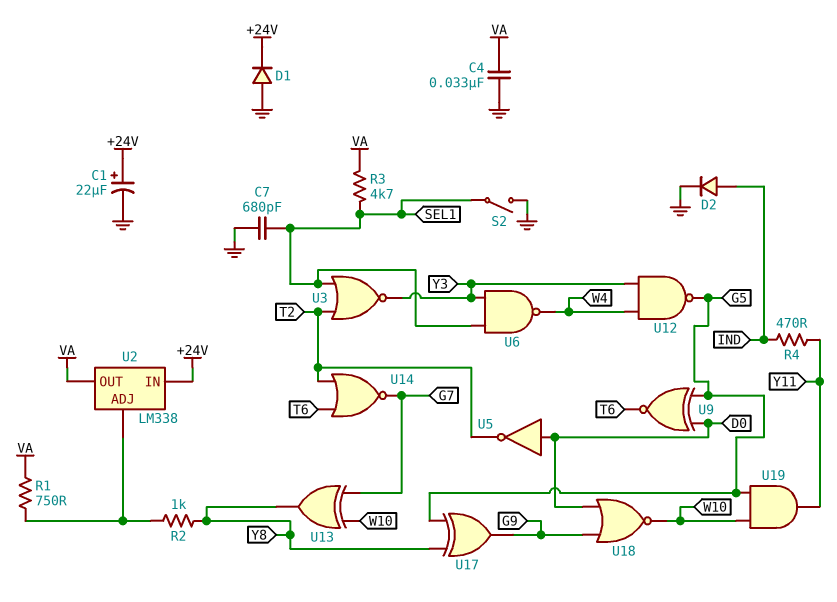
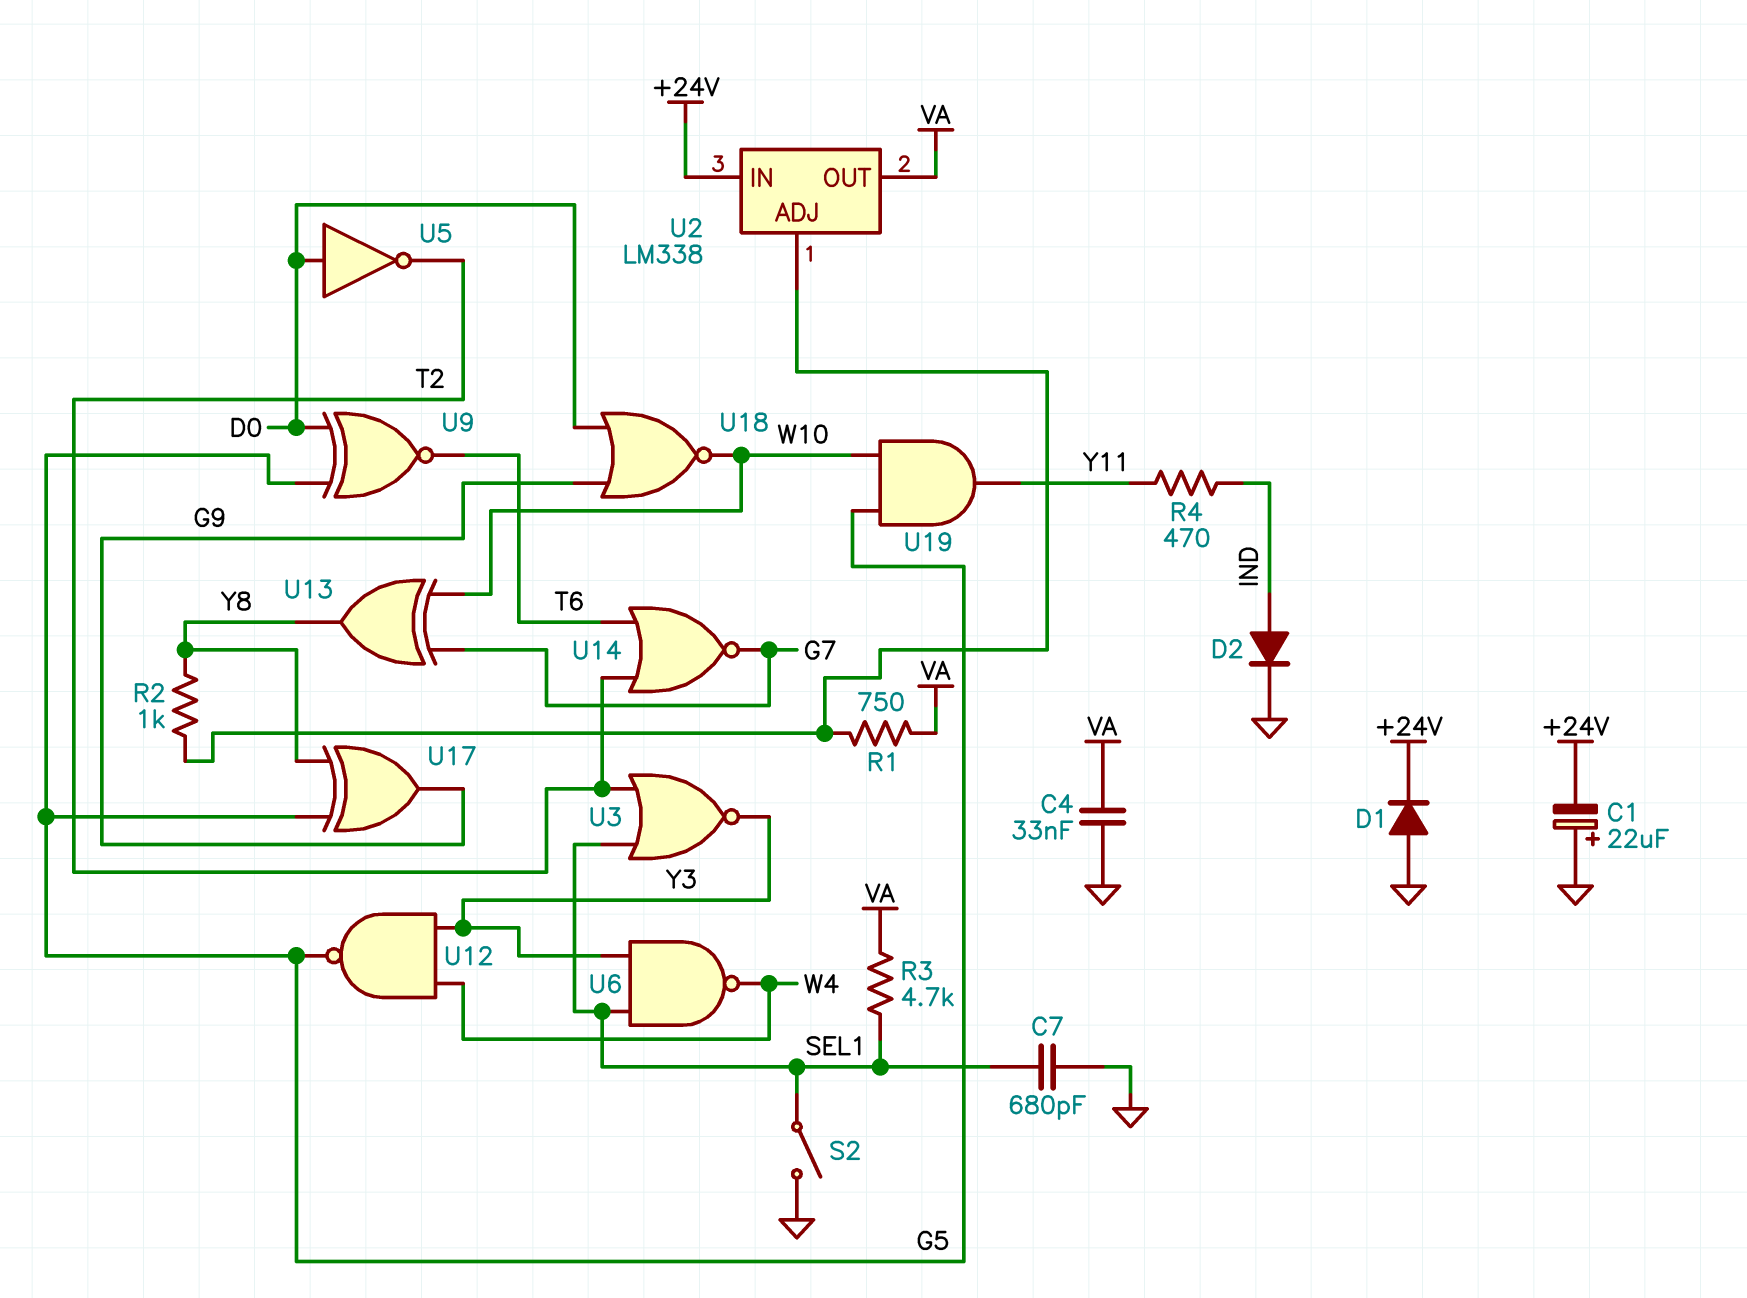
C1: 22uF (plus +24V, minus GND) -> 22uF (plus GND, minus +24V)

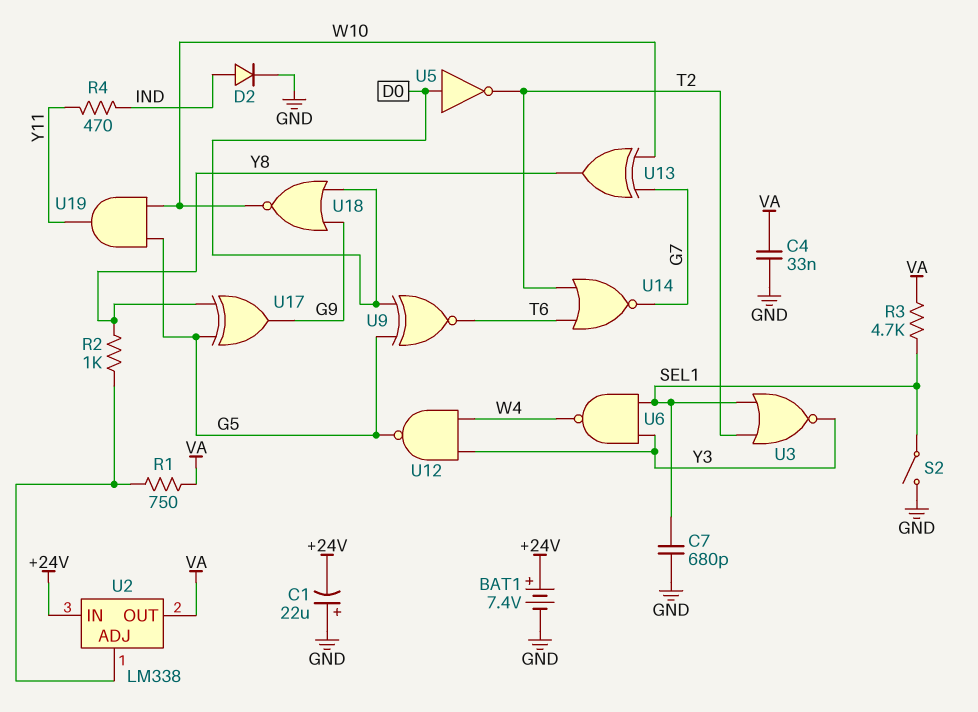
BAT1: none -> 7.4V (plus +24V, minus GND)
D1: diode (A GND, K +24V) -> none

